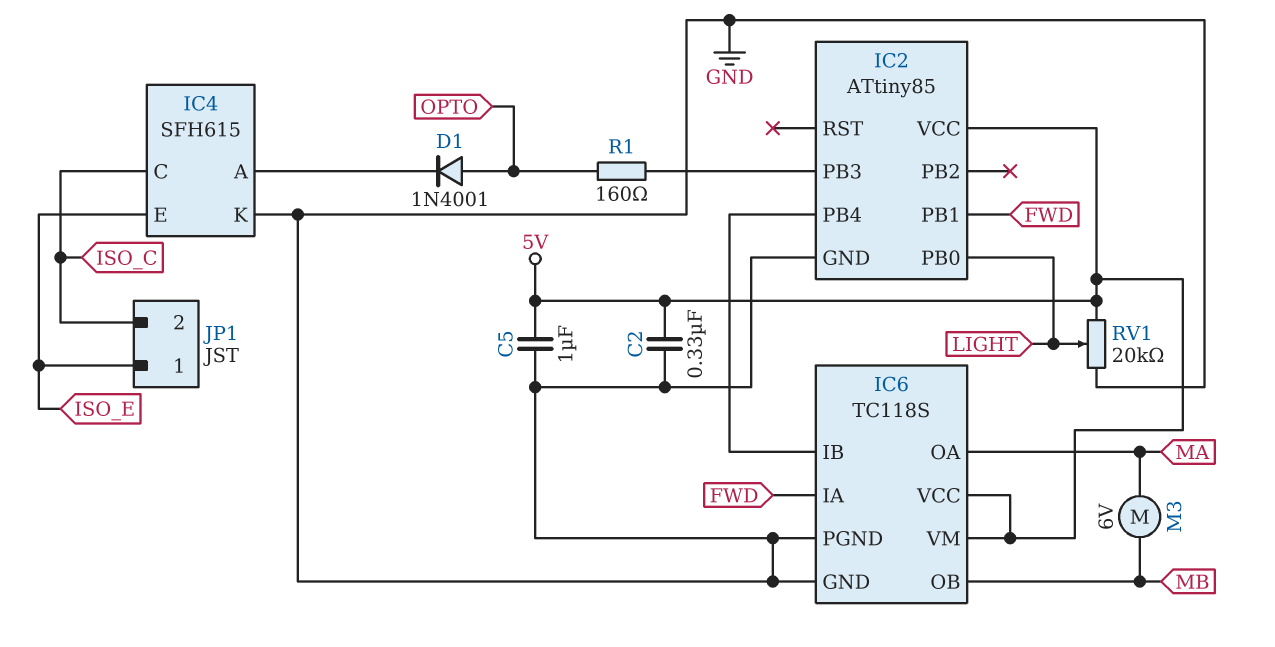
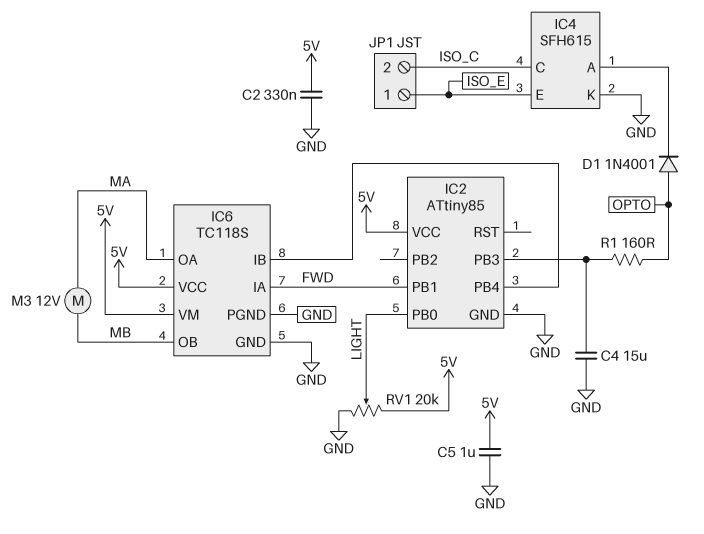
C4: none -> 15uF (GND, IC2/PB3)
M3: motor 6V (MA, MB) -> motor 12V (MA, MB)

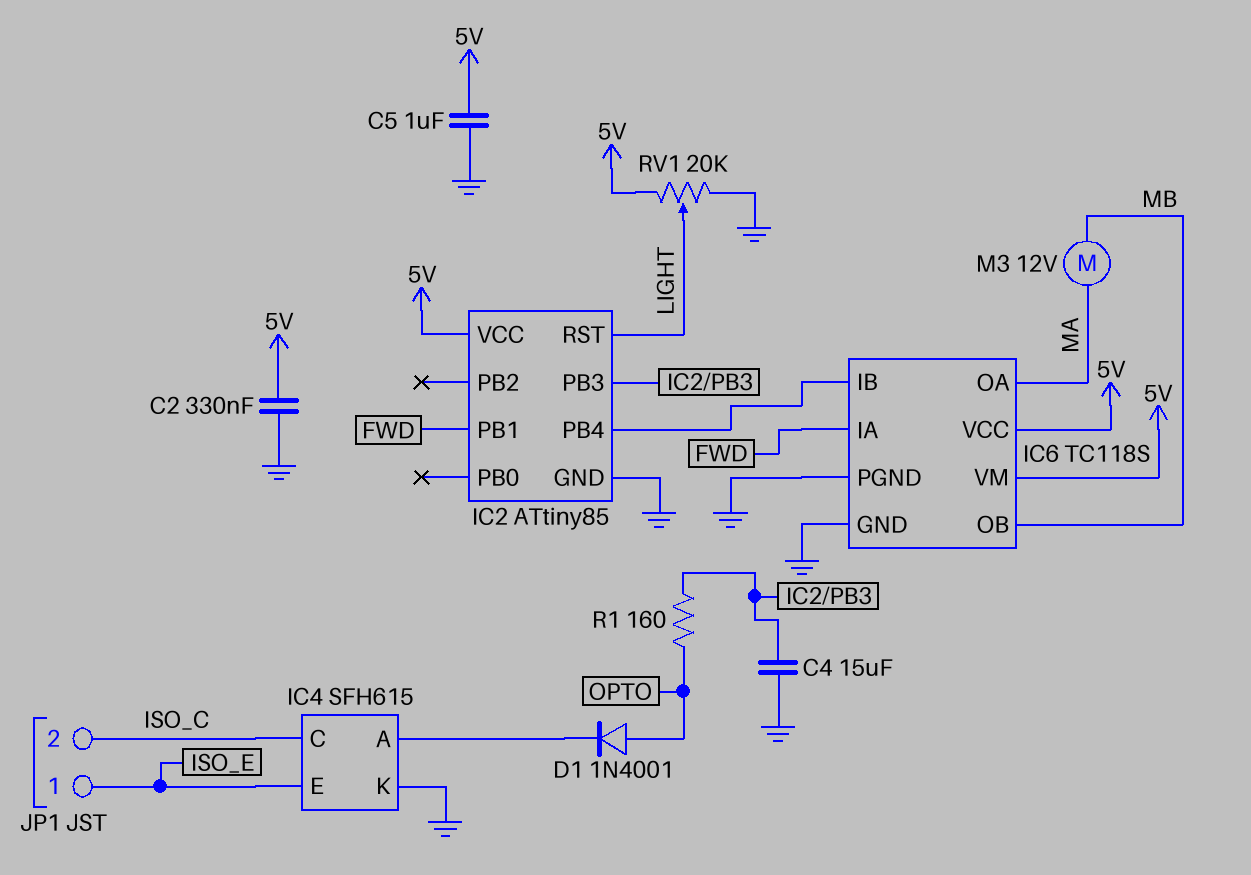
IC2 pin PB0: LIGHT -> none
IC2 pin RST: none -> LIGHT

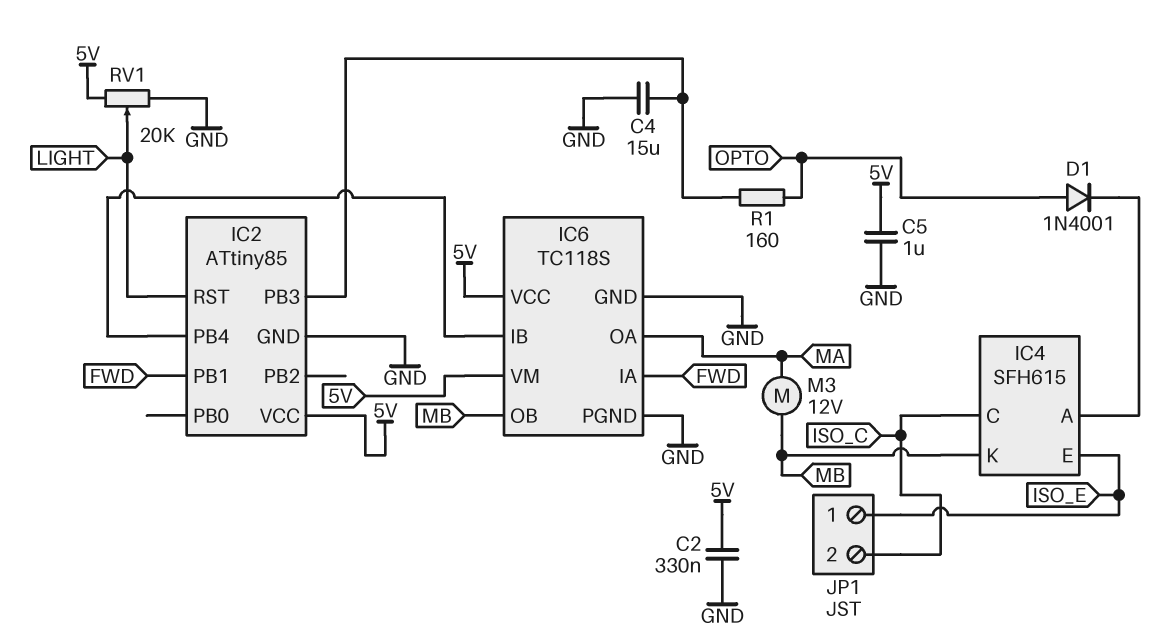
IC4 pin K: GND -> MB

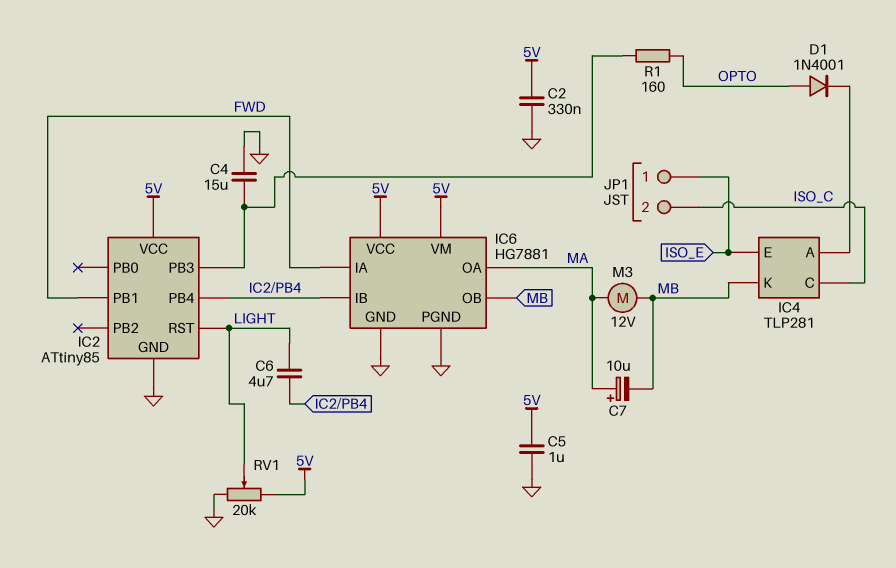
C6: none -> 4.7uF (IC2/PB4, LIGHT)
C7: none -> 10uF (plus MA, minus MB)
IC4: SFH615 -> TLP281
IC6: TC118S -> HG7881

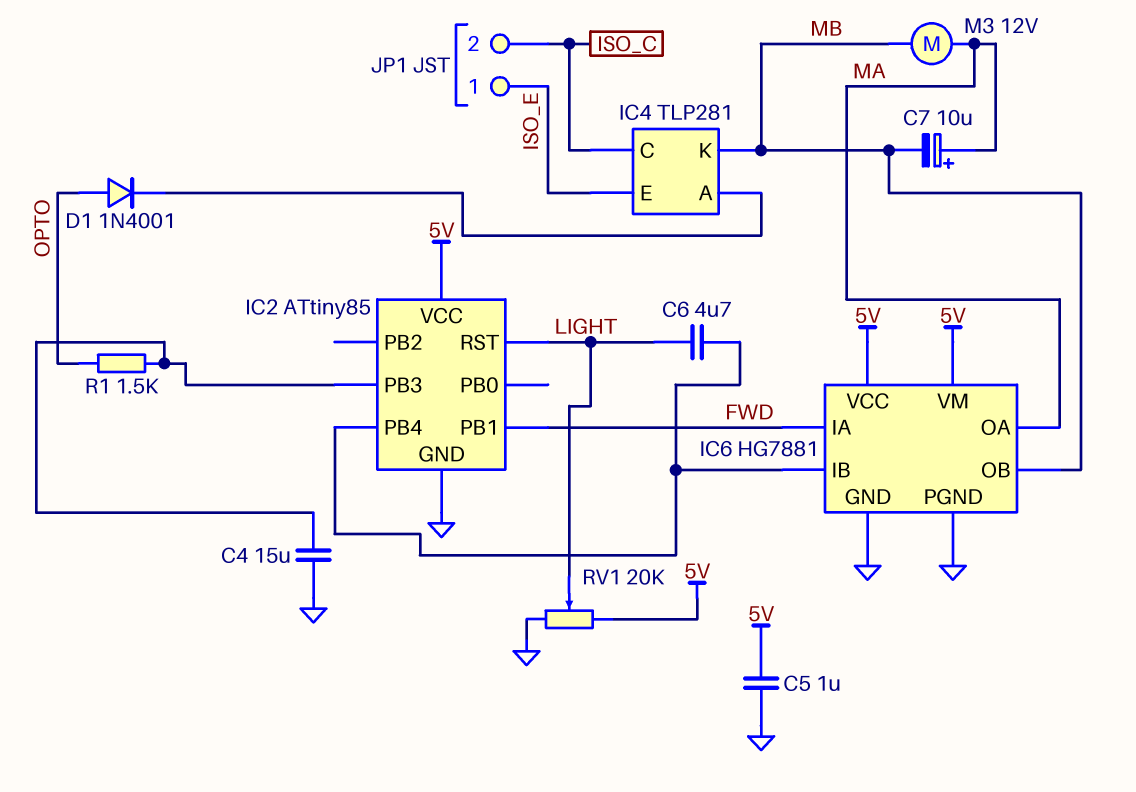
C2: 330nF (5V, GND) -> none
R1: 160 (IC2/PB3, OPTO) -> 1.5k (IC2/PB3, OPTO)

